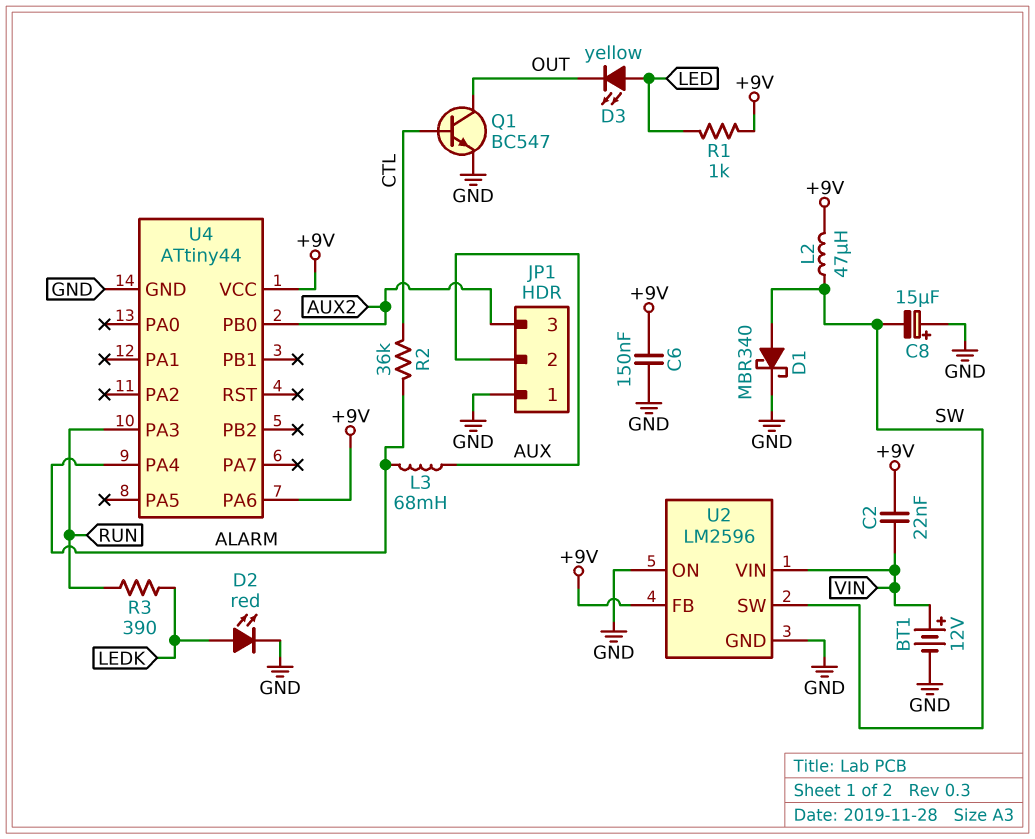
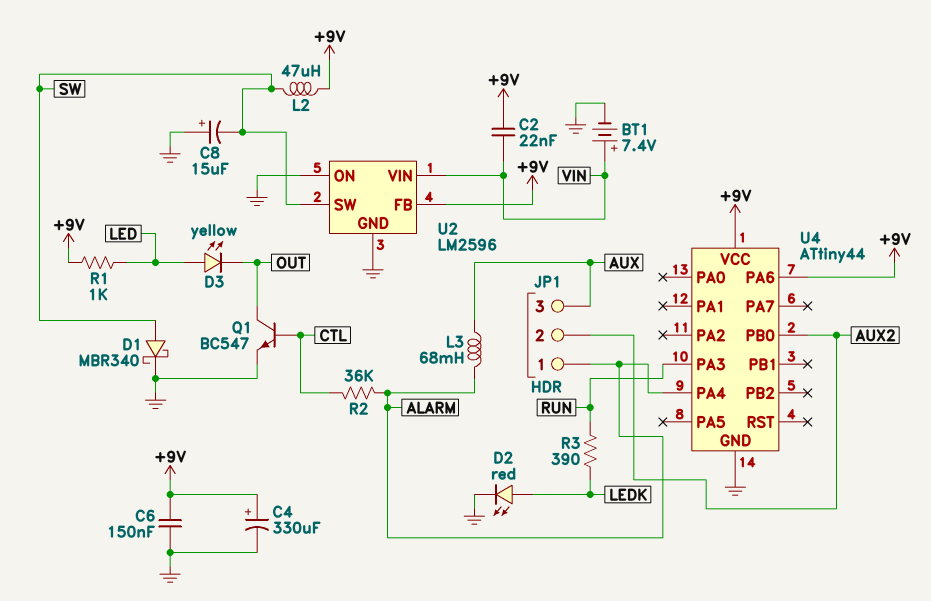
BT1: 12V (plus VIN, minus GND) -> 7.4V (plus VIN, minus GND)
C4: none -> 330uF (plus +9V, minus GND)
JP1 pin 1: GND -> ALARM
JP1 pin 2: AUX -> AUX2
JP1 pin 3: AUX2 -> AUX

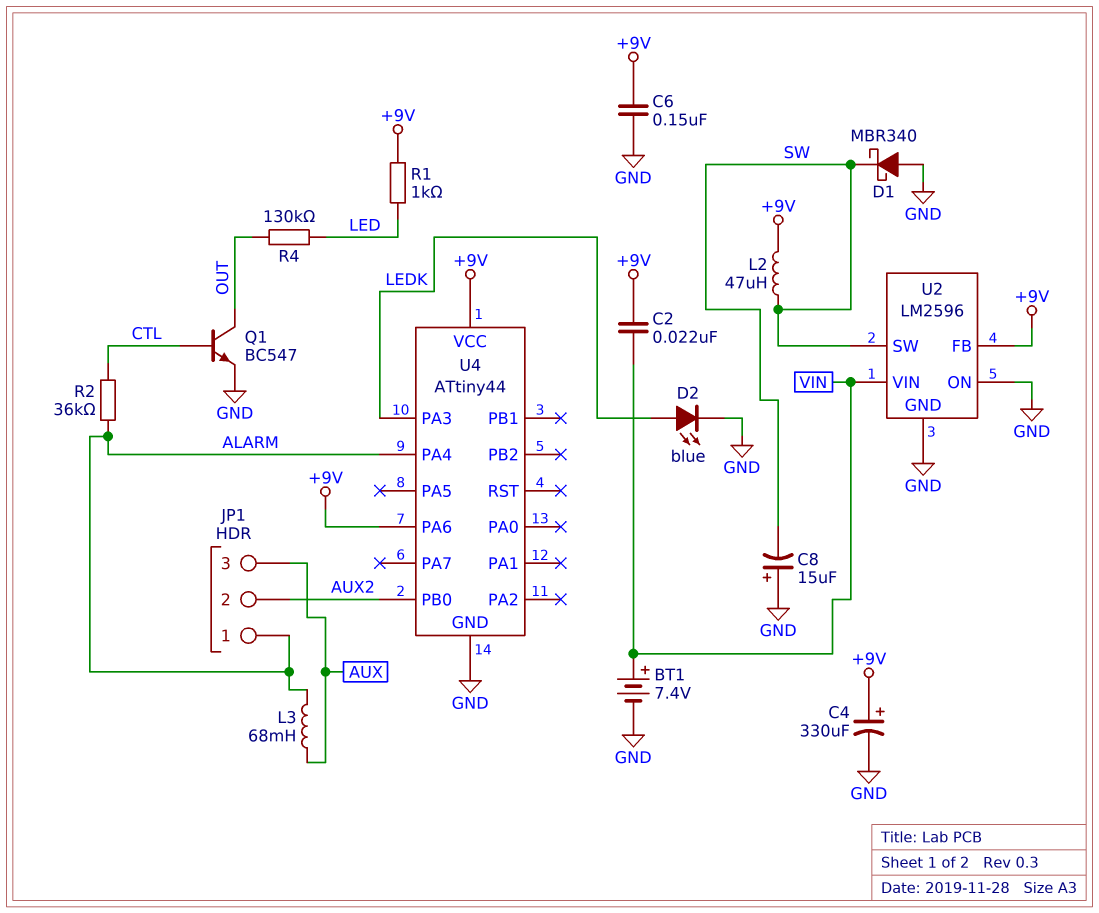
D1: schottky MBR340 (A SW, K GND) -> schottky MBR340 (A GND, K SW)
D2: LED red (A LEDK, K GND) -> LED blue (A LEDK, K GND)
D3: LED yellow (A LED, K OUT) -> none
R3: 390 (LEDK, RUN) -> none
R4: none -> 130k (LED, OUT)
U4 pin PA3: RUN -> LEDK

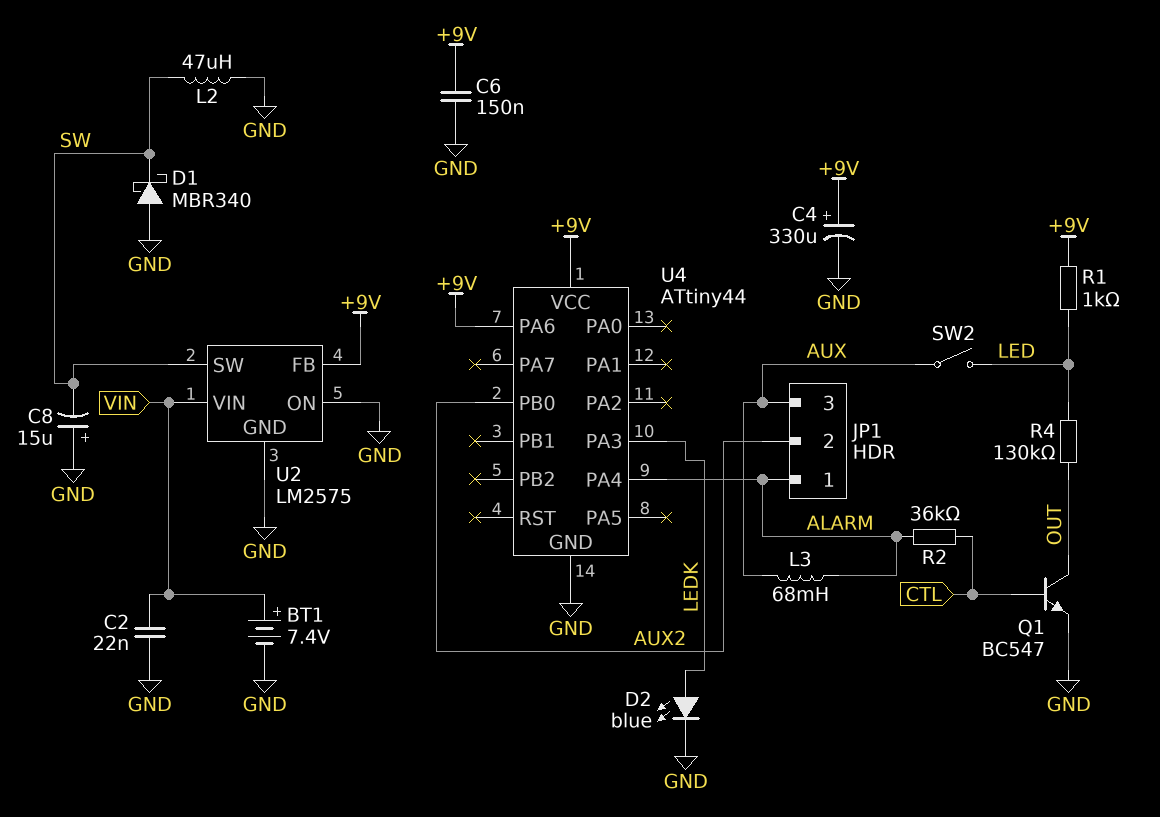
C2: 22nF (+9V, VIN) -> 22nF (GND, VIN)
L2: 47uH (+9V, SW) -> 47uH (GND, SW)
SW2: none -> switch (AUX, LED)
U2: LM2596 -> LM2575

